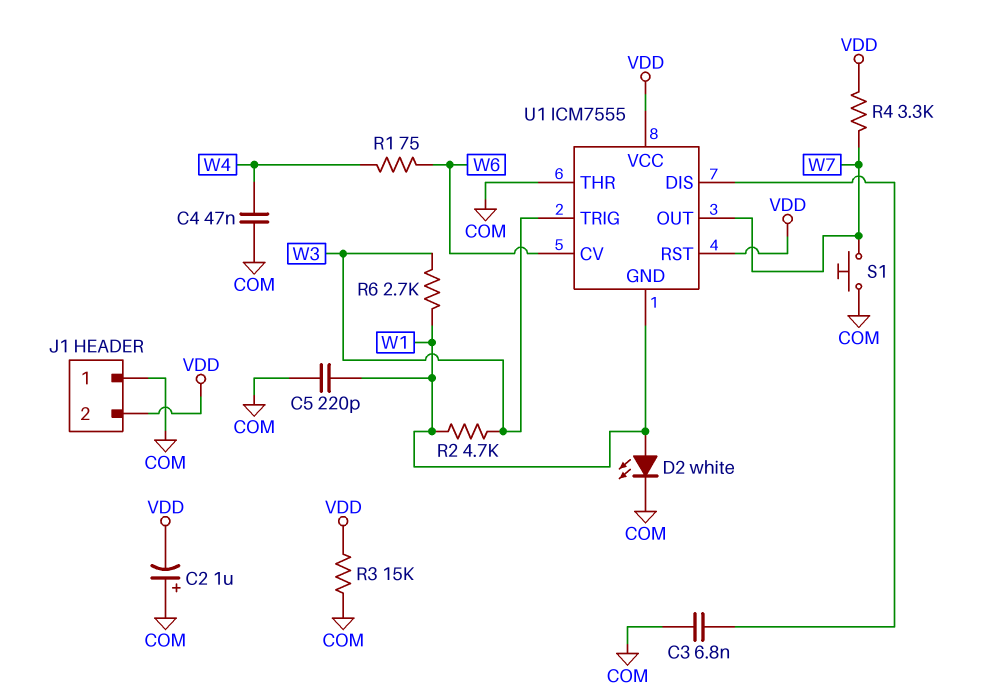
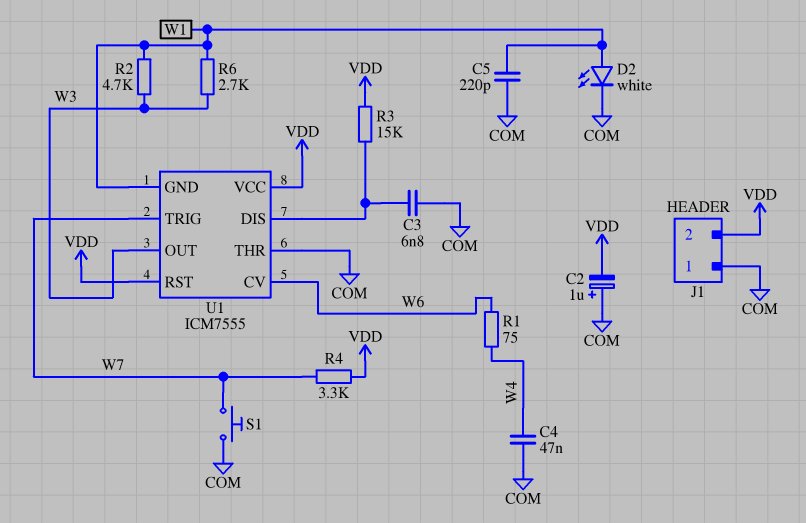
R3: 15k (COM, VDD) -> 15k (U1/DIS, VDD)
U1 pin OUT: W7 -> W3
U1 pin TRIG: W3 -> W7

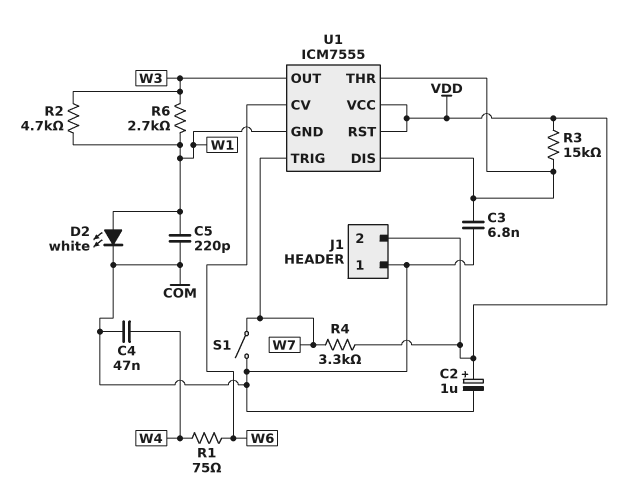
C2: 1uF (plus COM, minus VDD) -> 1uF (plus VDD, minus COM)
S1: button (COM, W7) -> switch (COM, W7)
U1 pin THR: COM -> U1/DIS

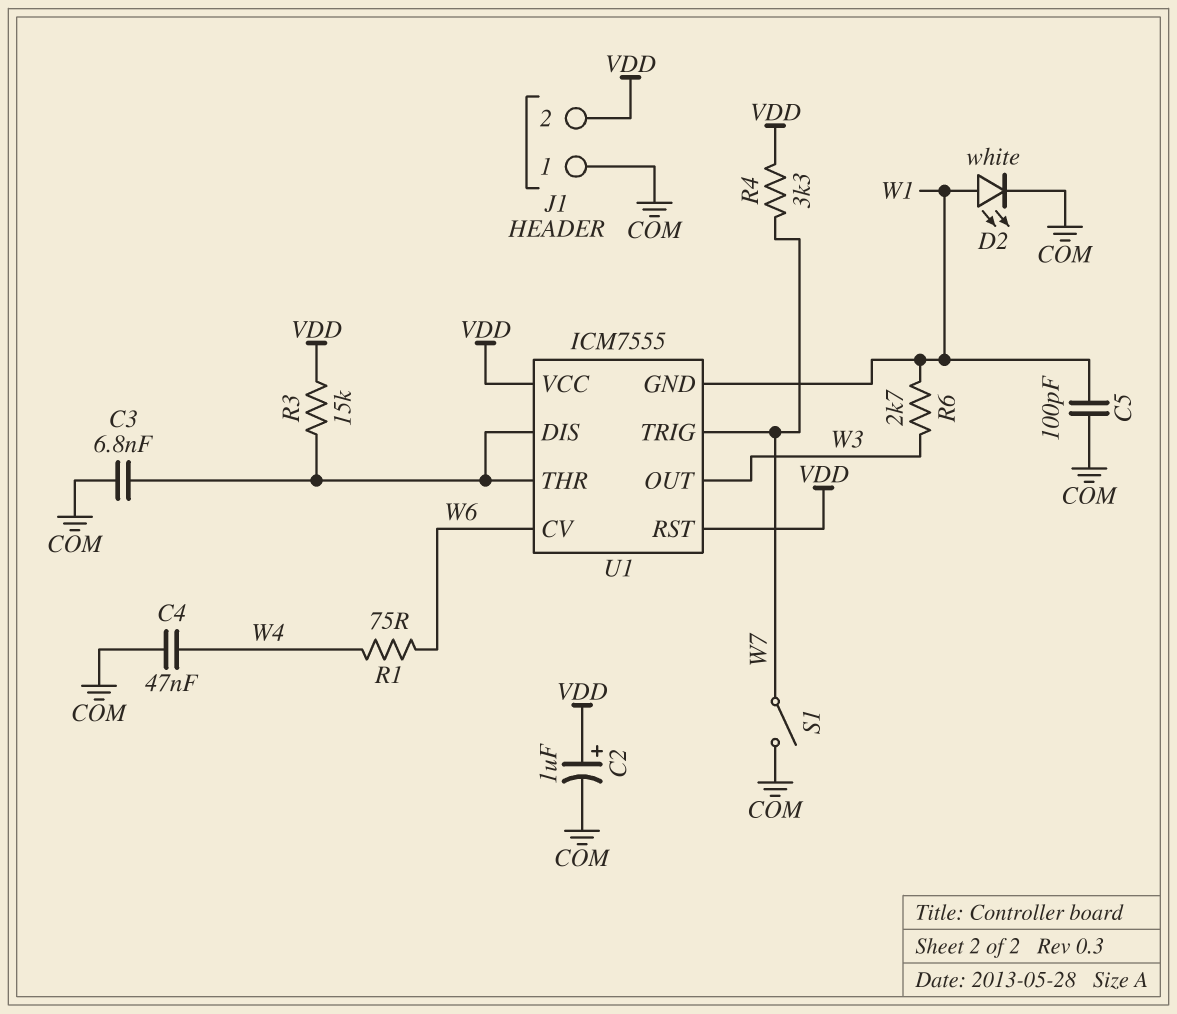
C5: 220pF (COM, W1) -> 100pF (COM, W1)
R2: 4.7k (W1, W3) -> none

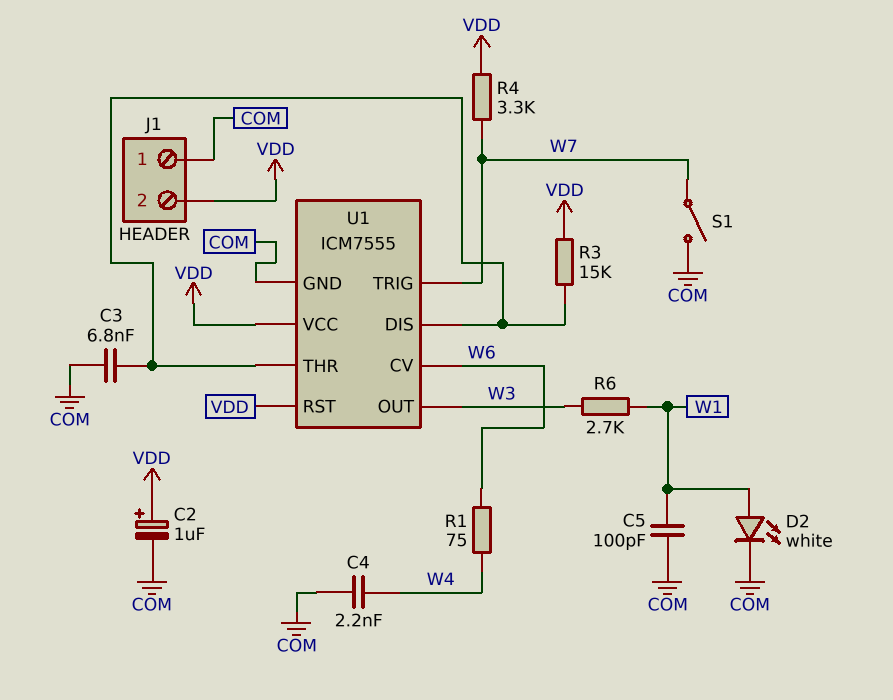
C4: 47nF (COM, W4) -> 2.2nF (COM, W4)
U1 pin GND: W1 -> COM

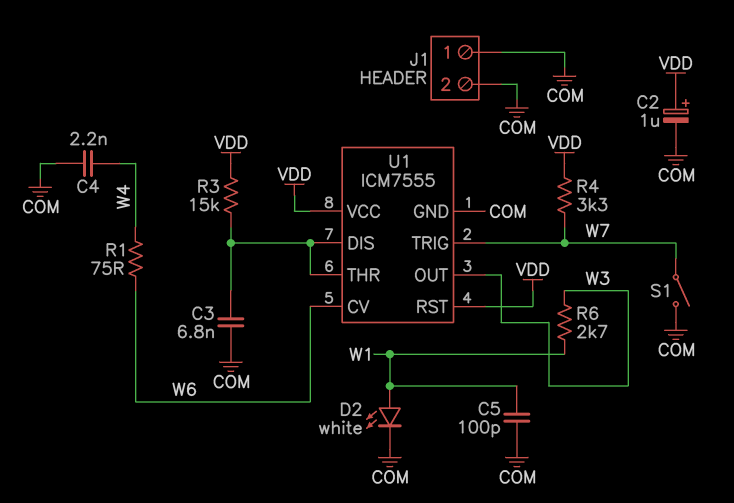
J1 pin 2: VDD -> COM

